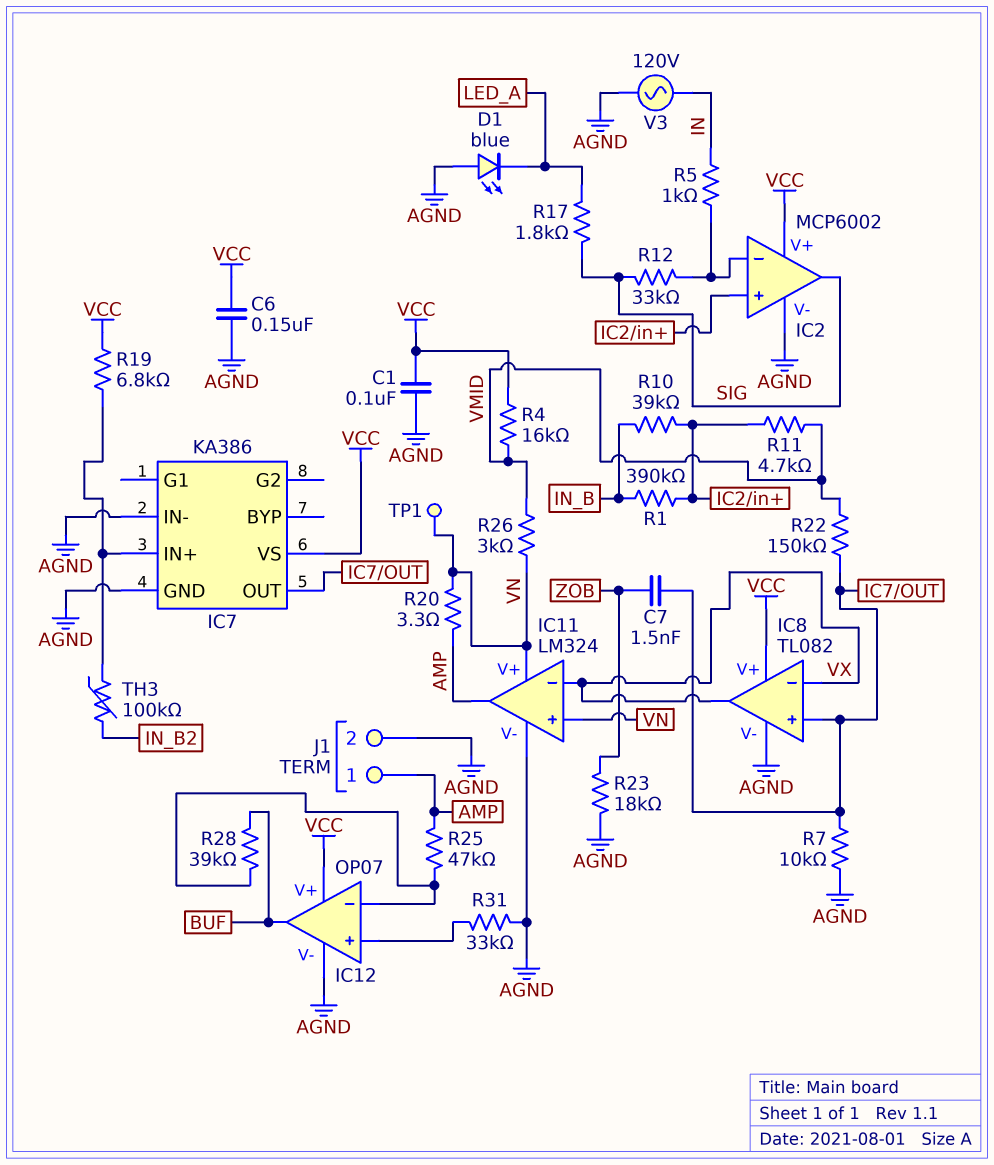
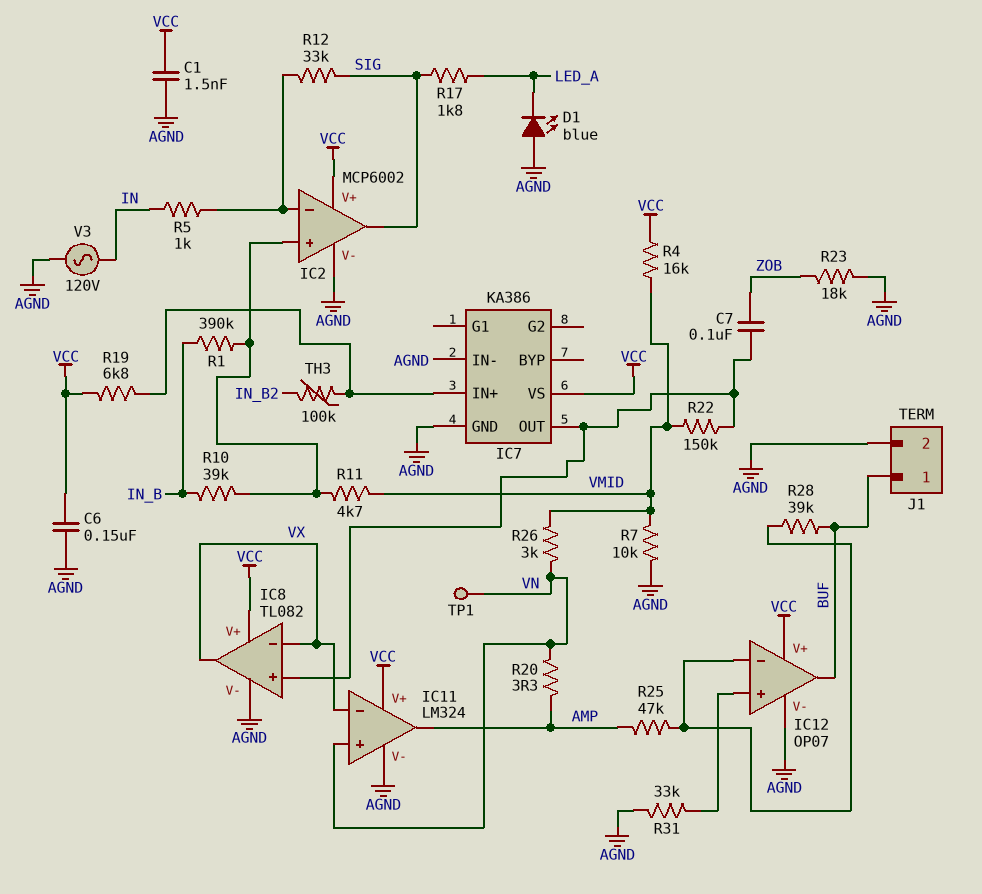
C1: 100nF (AGND, VCC) -> 1.5nF (AGND, VCC)
C7: 1.5nF (IC7/OUT, ZOB) -> 100nF (IC7/OUT, ZOB)
IC11 pin V+: VN -> VCC
J1 pin 1: AMP -> BUF
R7: 10k (AGND, IC7/OUT) -> 10k (AGND, VMID)

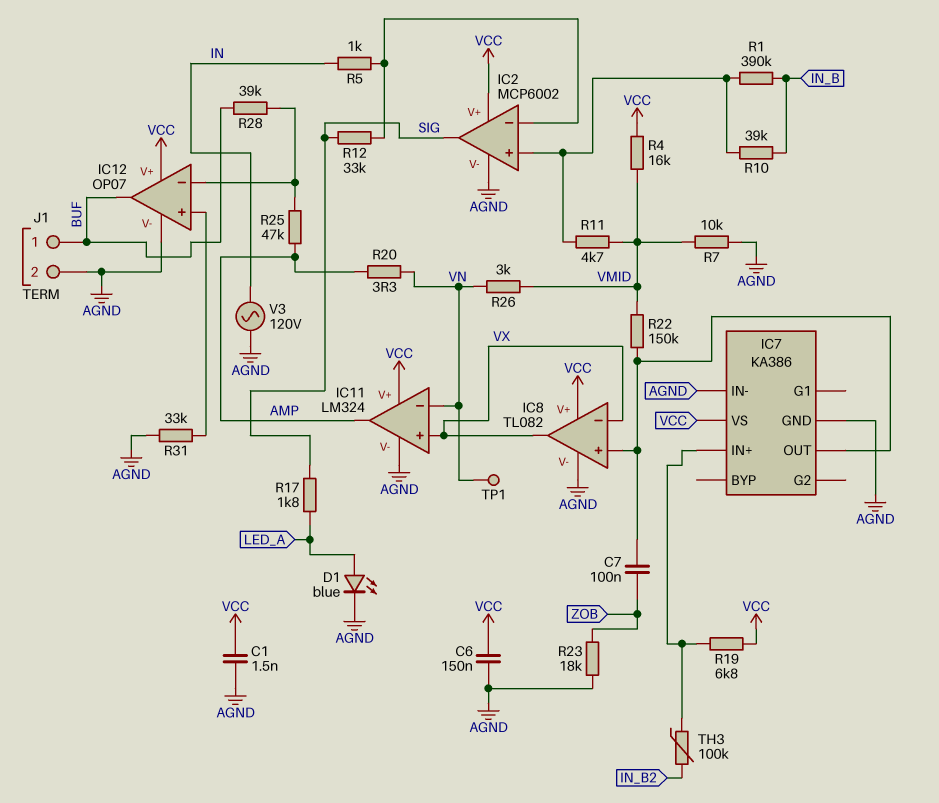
D1: LED blue (A AGND, K LED_A) -> LED blue (A LED_A, K AGND)
IC11 pin in+: VN -> VX
IC11 pin in-: VX -> VN

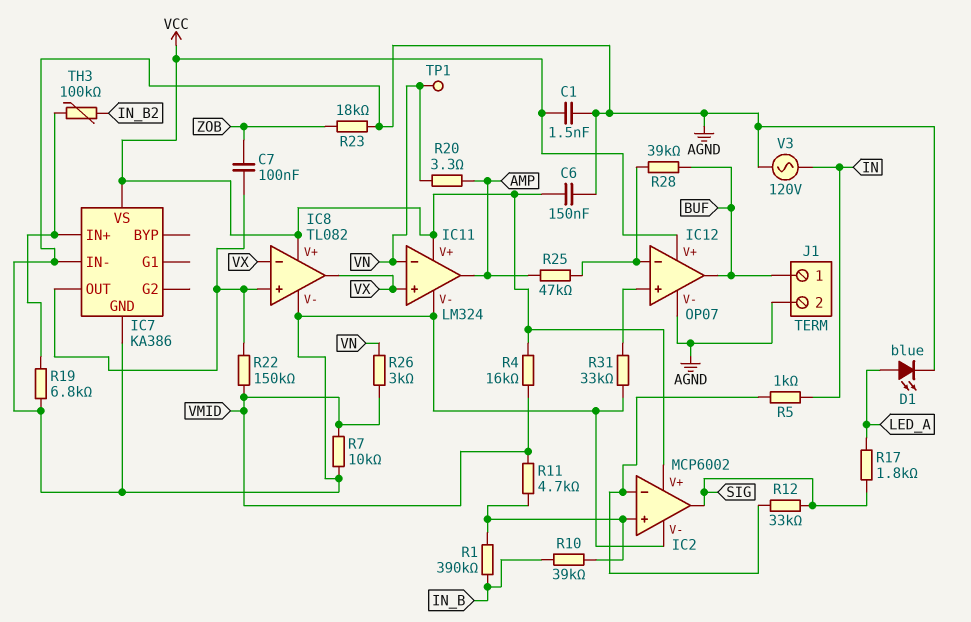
R19: 6.8k (IC7/IN+, VCC) -> 6.8k (AGND, IC7/IN+)

